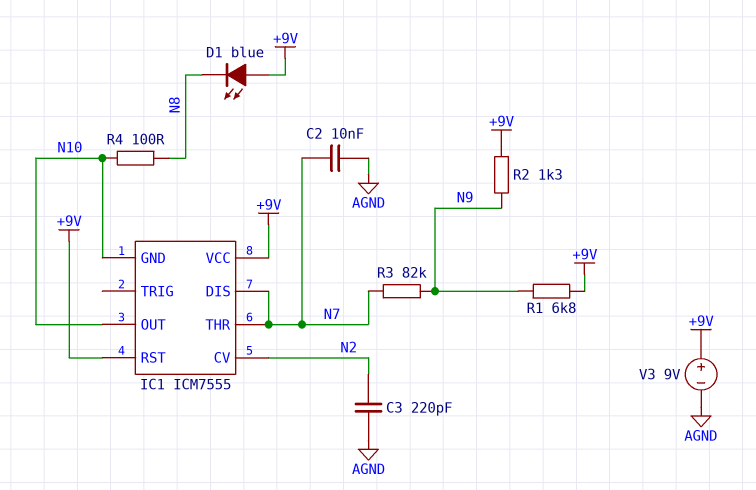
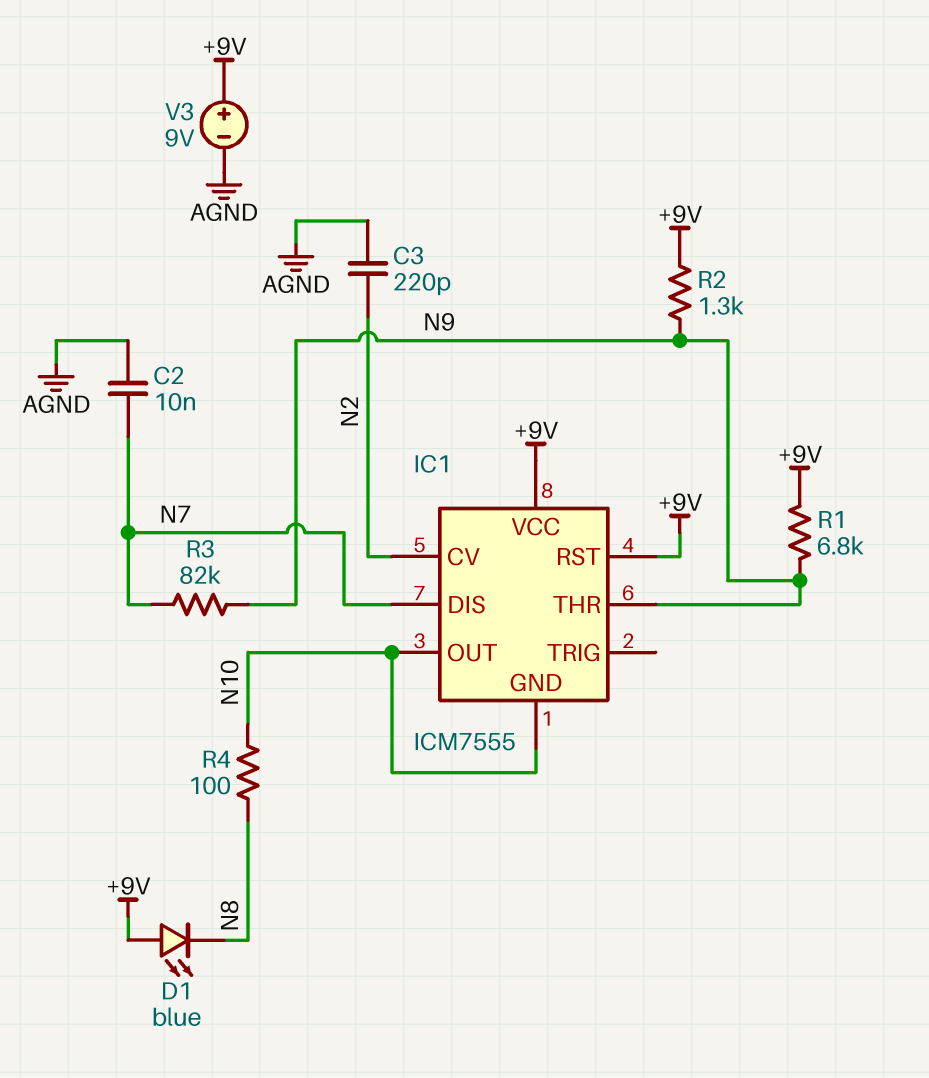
IC1 pin THR: N7 -> N9

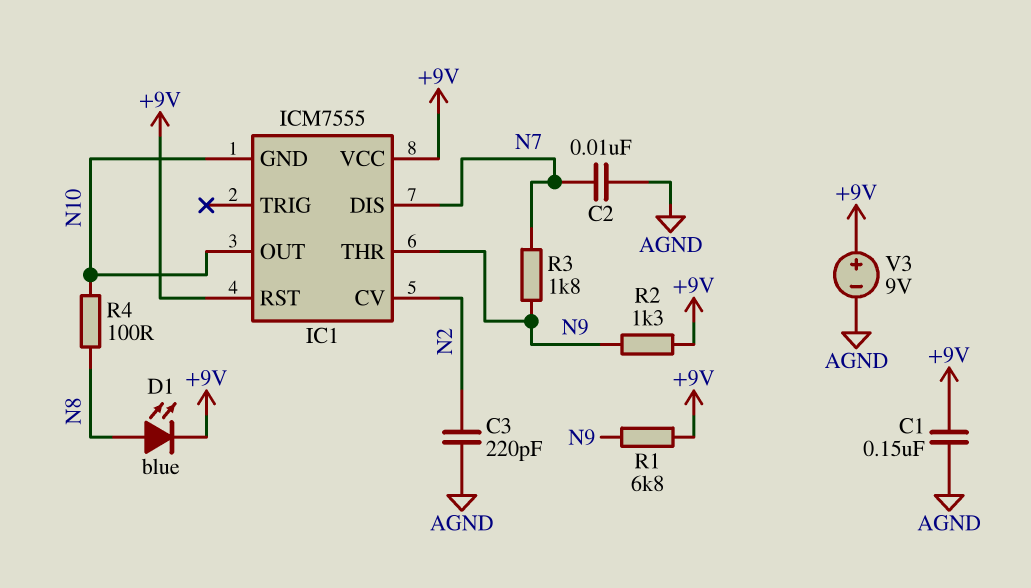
C1: none -> 150nF (+9V, AGND)
D1: LED blue (A +9V, K N8) -> LED blue (A N8, K +9V)
R3: 82k (N7, N9) -> 1.8k (N7, N9)

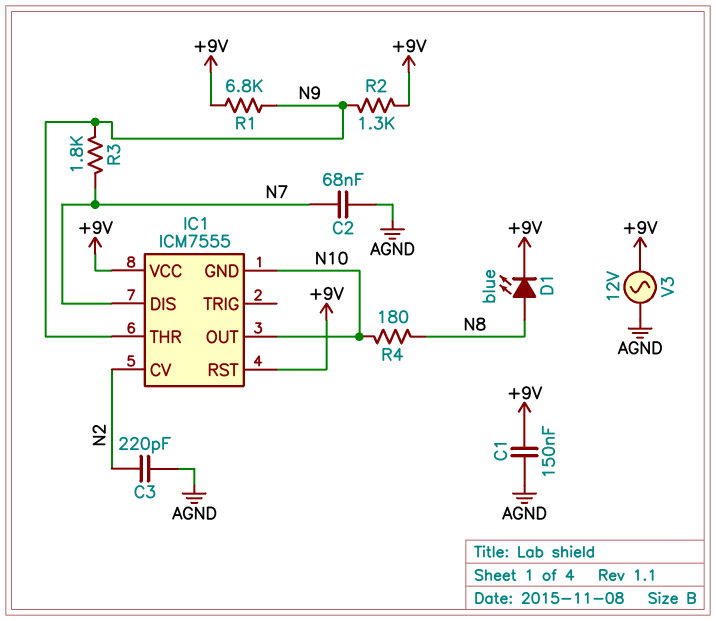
C2: 10nF (AGND, N7) -> 68nF (AGND, N7)
R4: 100 (N8, N10) -> 180 (N8, N10)
V3: 9V (plus +9V, minus AGND) -> AC 12V (+9V, AGND)

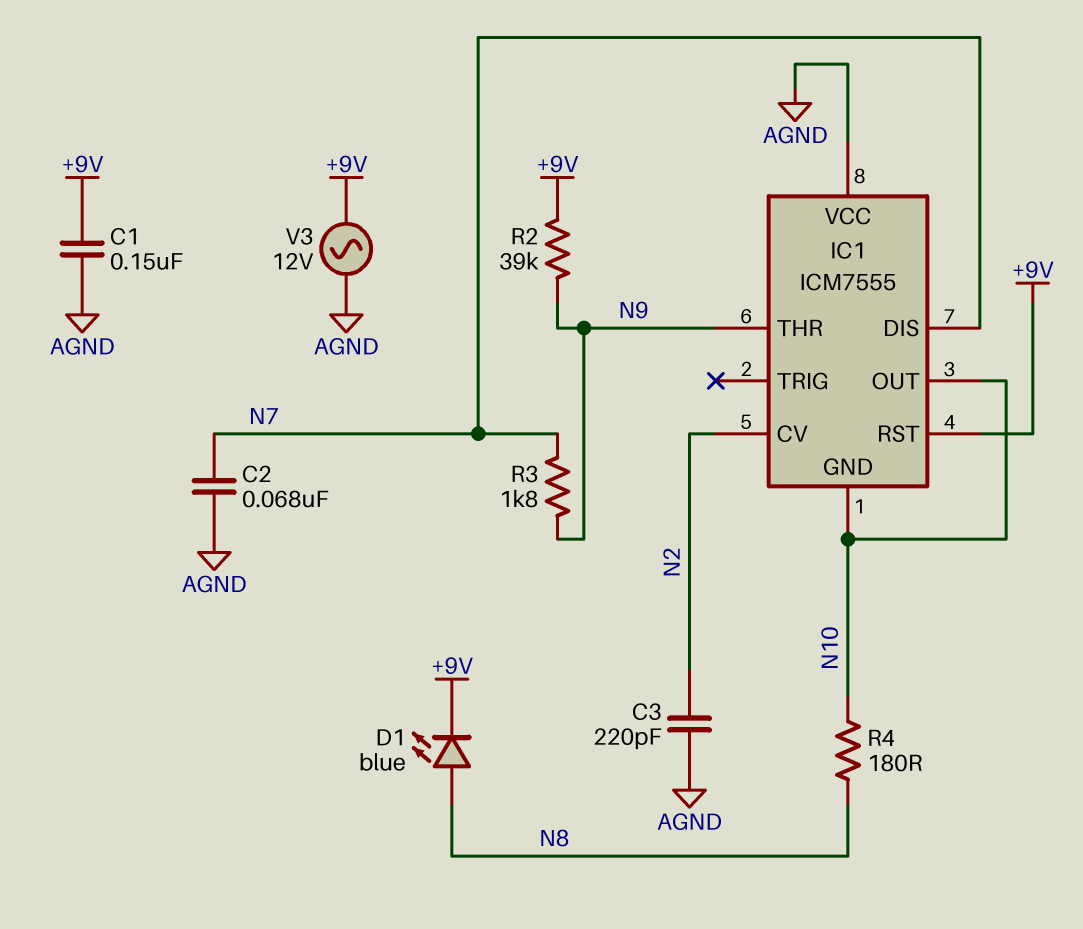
IC1 pin VCC: +9V -> AGND
R1: 6.8k (+9V, N9) -> none
R2: 1.3k (+9V, N9) -> 39k (+9V, N9)

